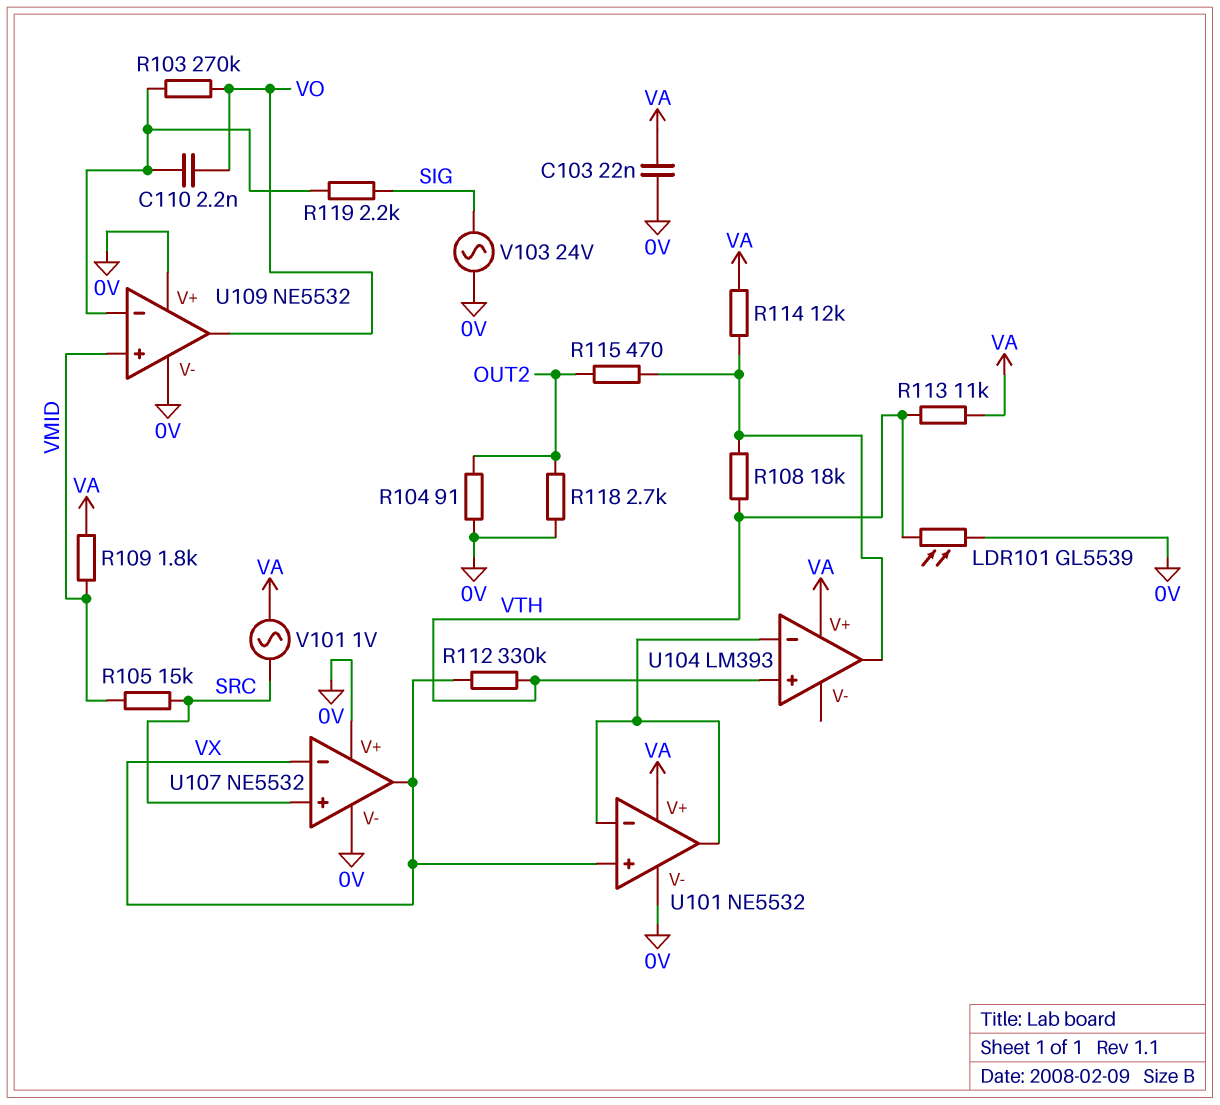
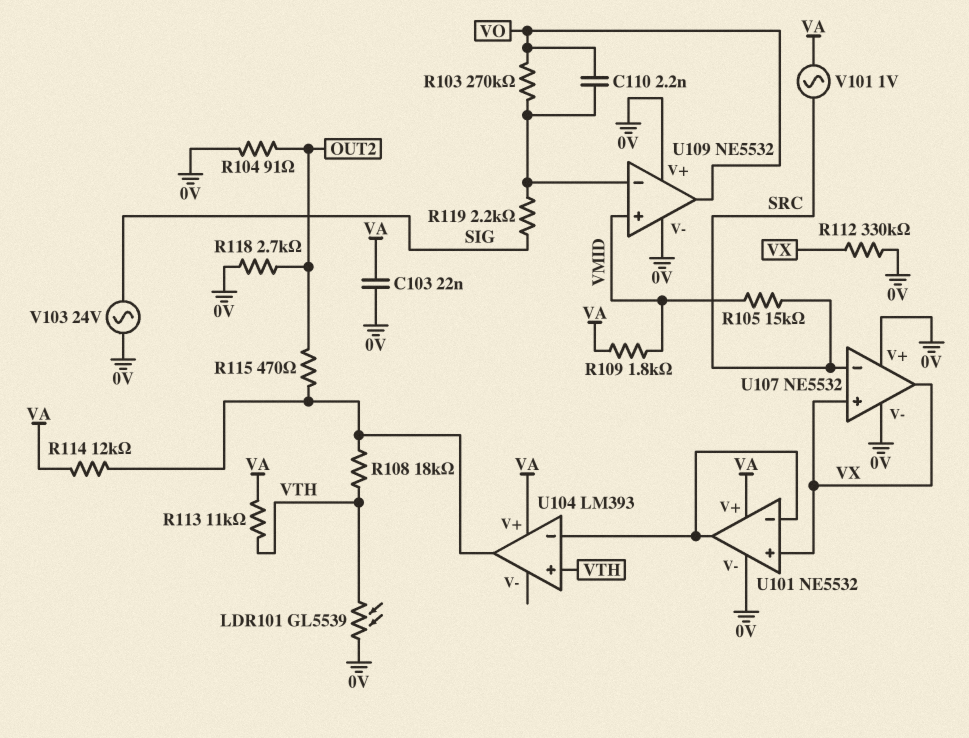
R112: 330k (VTH, VX) -> 330k (0V, VX)
U107 pin in+: SRC -> VX
U107 pin in-: VX -> SRC

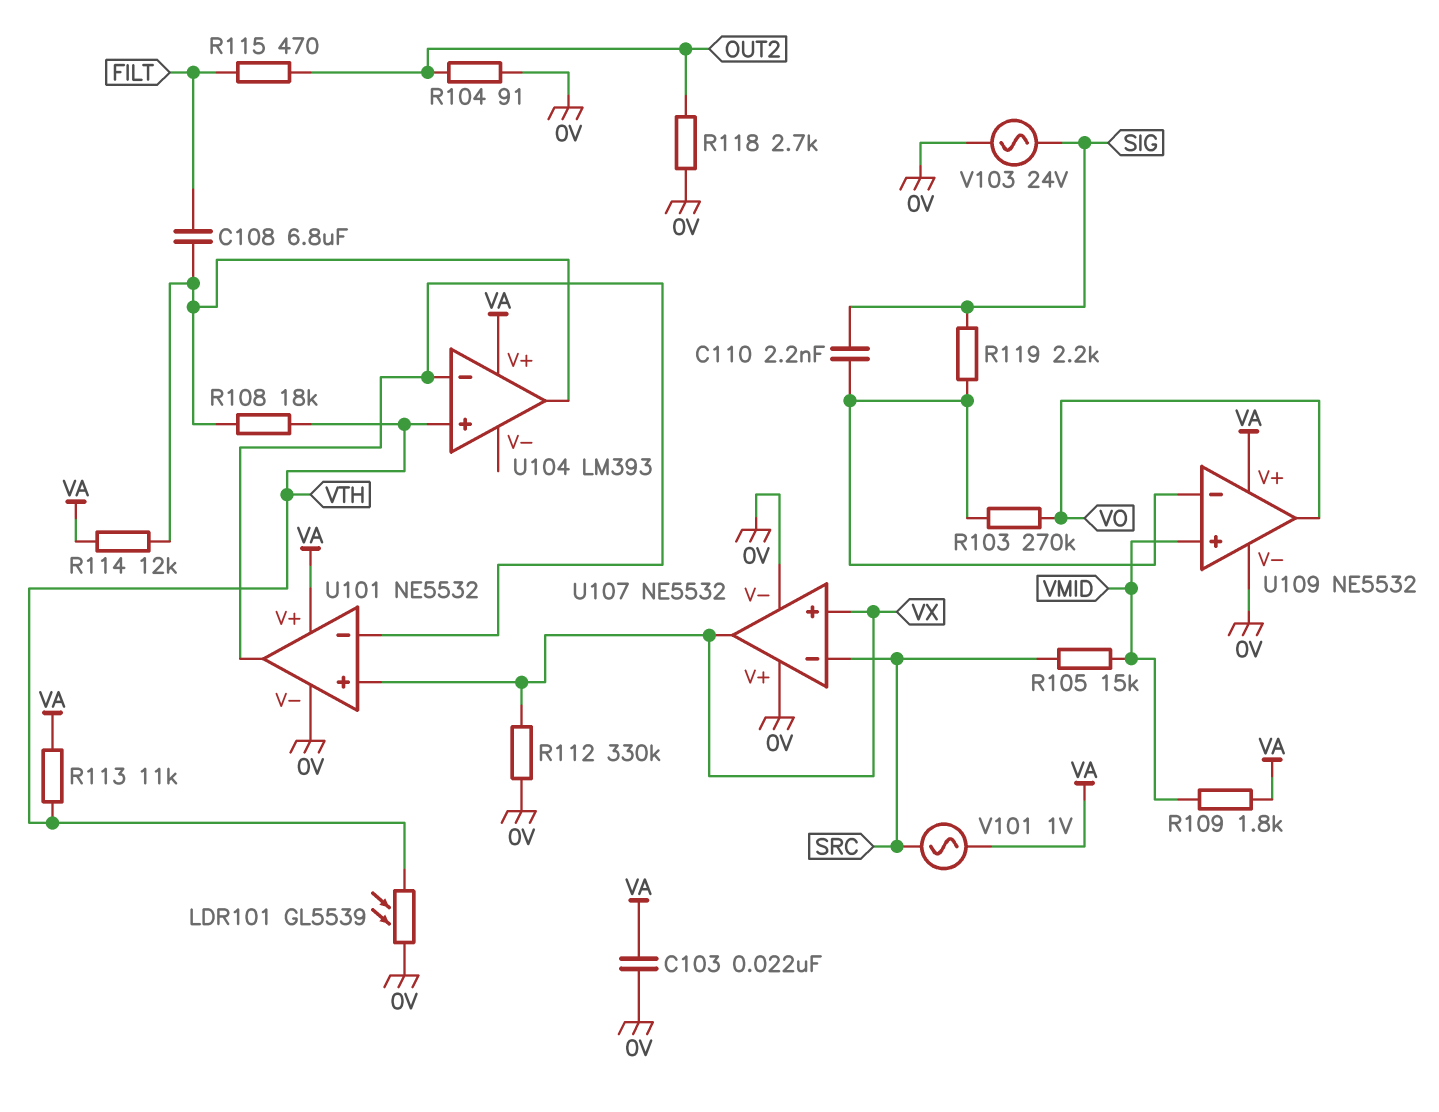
C108: none -> 6.8uF (FILT, U104/out)
C110: 2.2nF (U109/in-, VO) -> 2.2nF (SIG, U109/in-)
R115: 470 (OUT2, U104/out) -> 470 (FILT, OUT2)
U109 pin V+: 0V -> VA

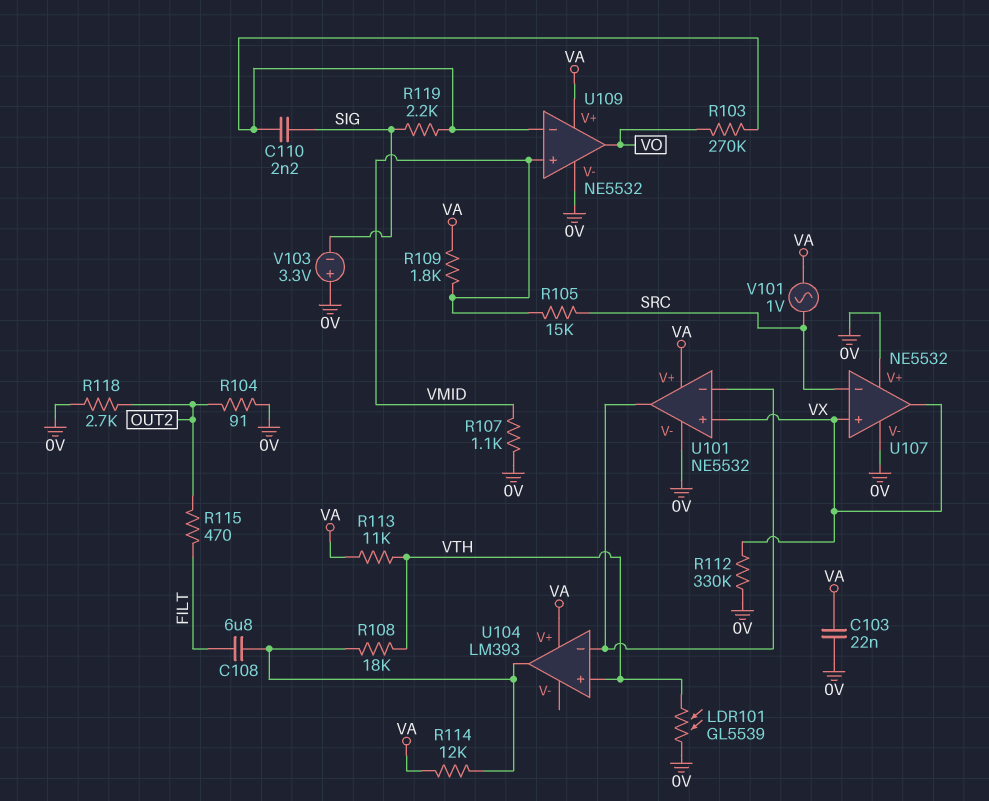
R107: none -> 1.1k (0V, VMID)
V103: AC 24V (0V, SIG) -> 3.3V (plus 0V, minus SIG)

